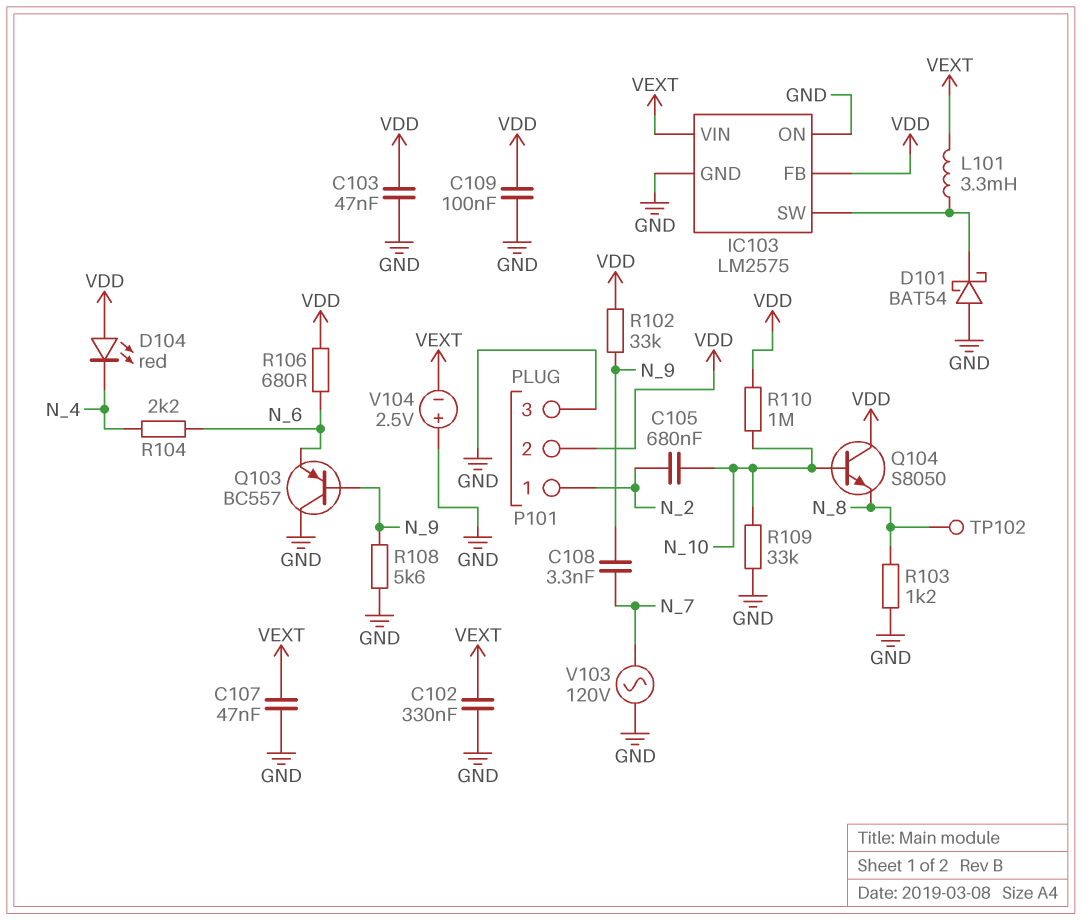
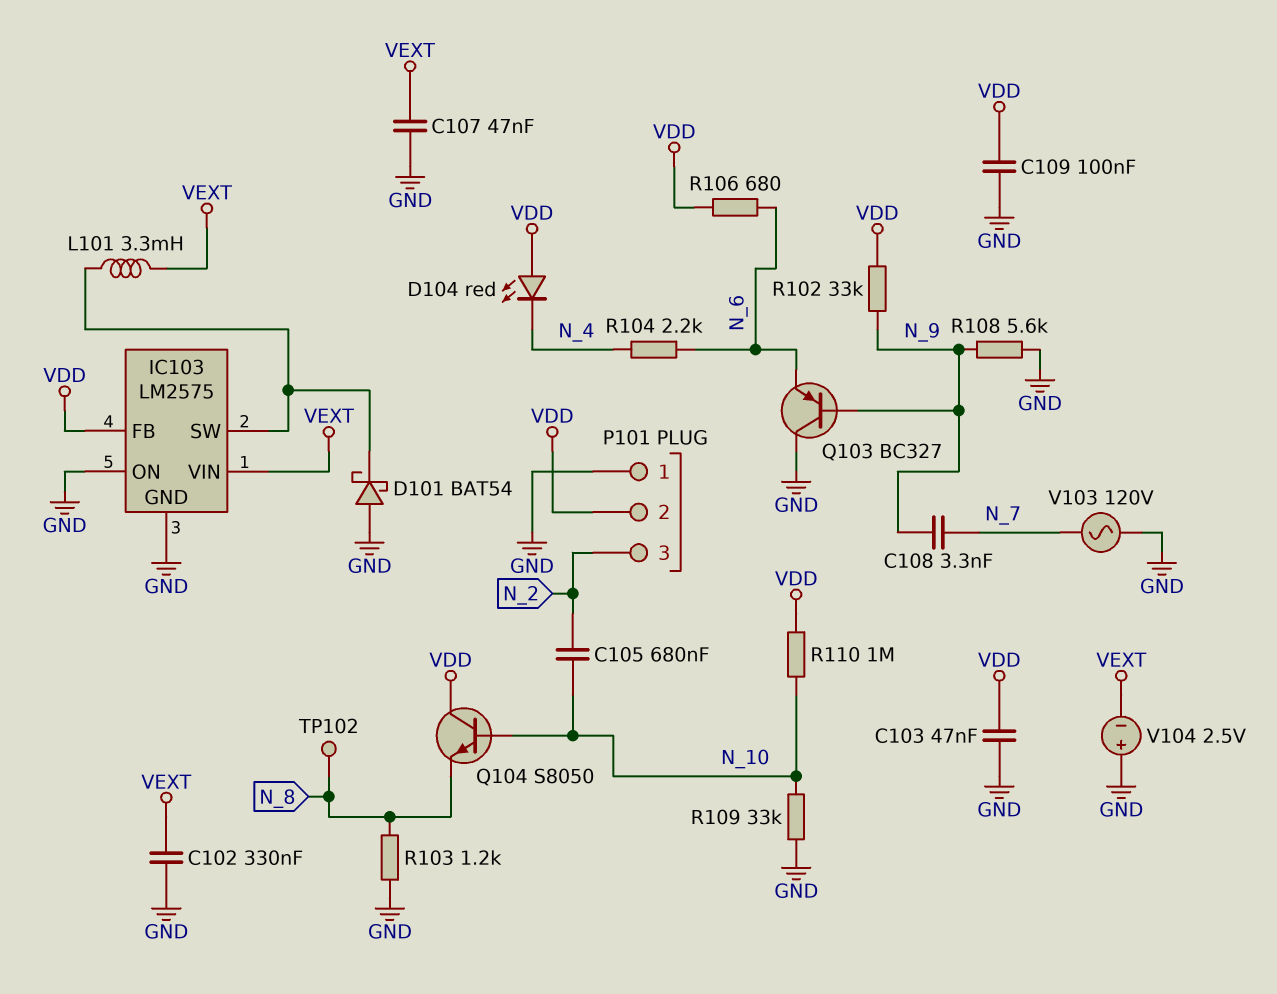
P101 pin 1: N_2 -> GND
P101 pin 3: GND -> N_2
Q103: PNP BC557 (B N_9, C GND, E N_6) -> PNP BC327 (B N_9, C GND, E N_6)

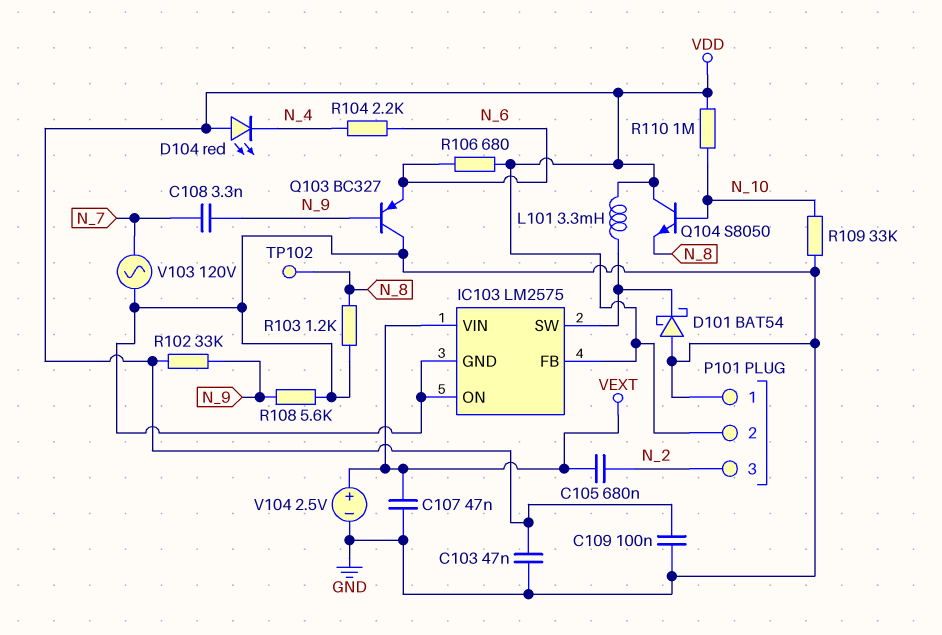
C102: 330nF (GND, VEXT) -> none
C105: 680nF (N_2, N_10) -> 680nF (N_2, VEXT)
L101: 3.3mH (IC103/SW, VEXT) -> 3.3mH (IC103/SW, VDD)
V104: 2.5V (plus GND, minus VEXT) -> 2.5V (plus VEXT, minus GND)

